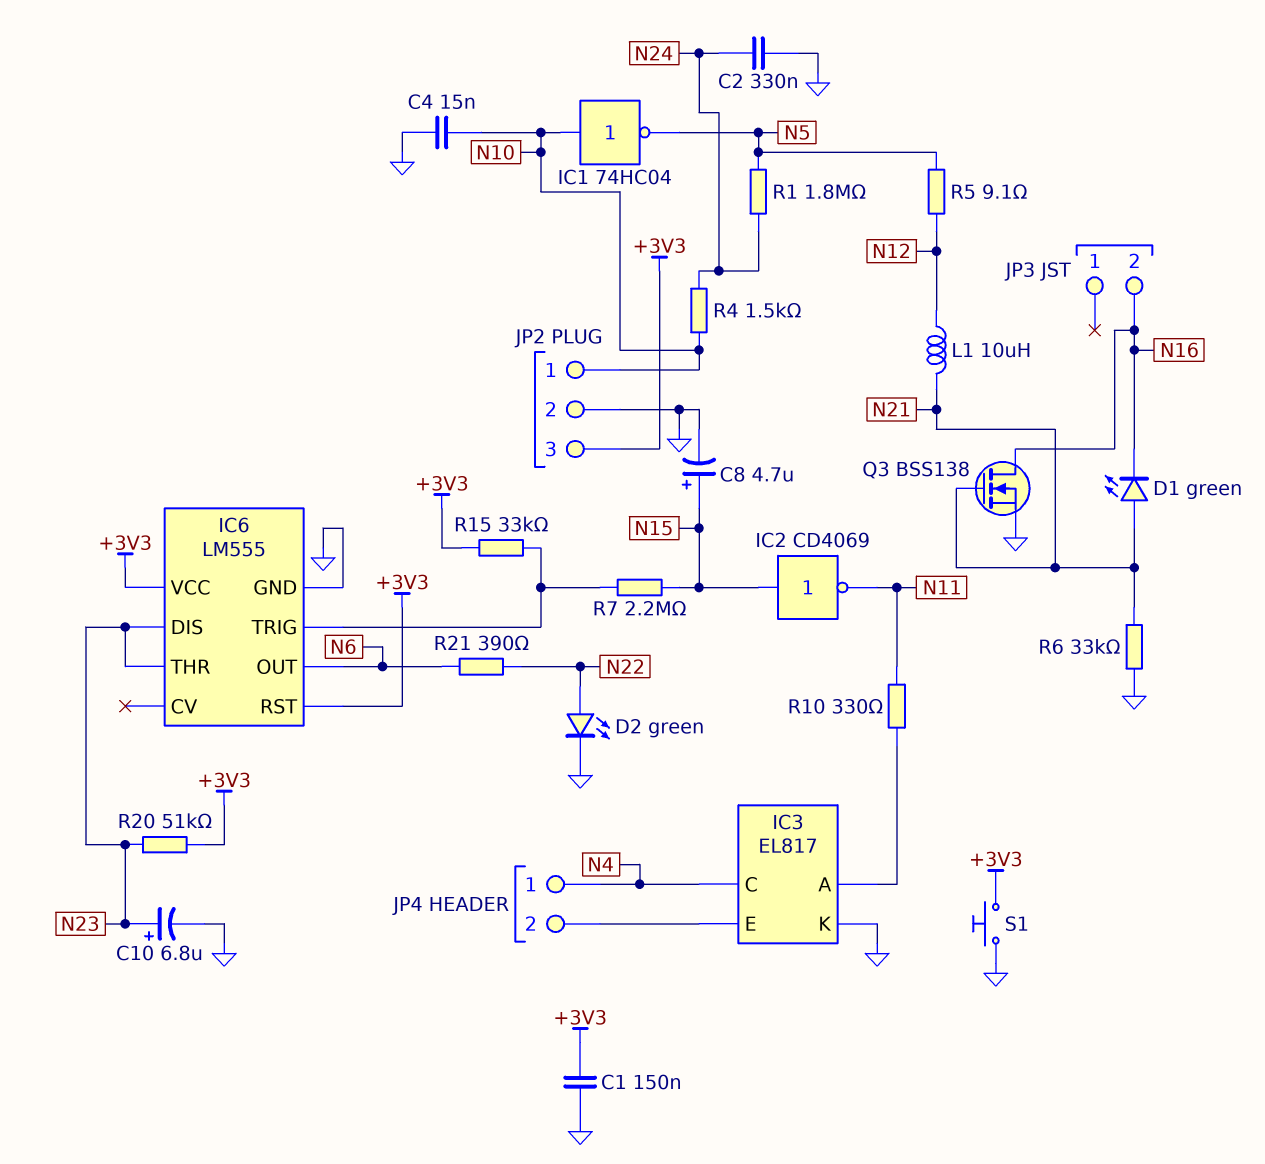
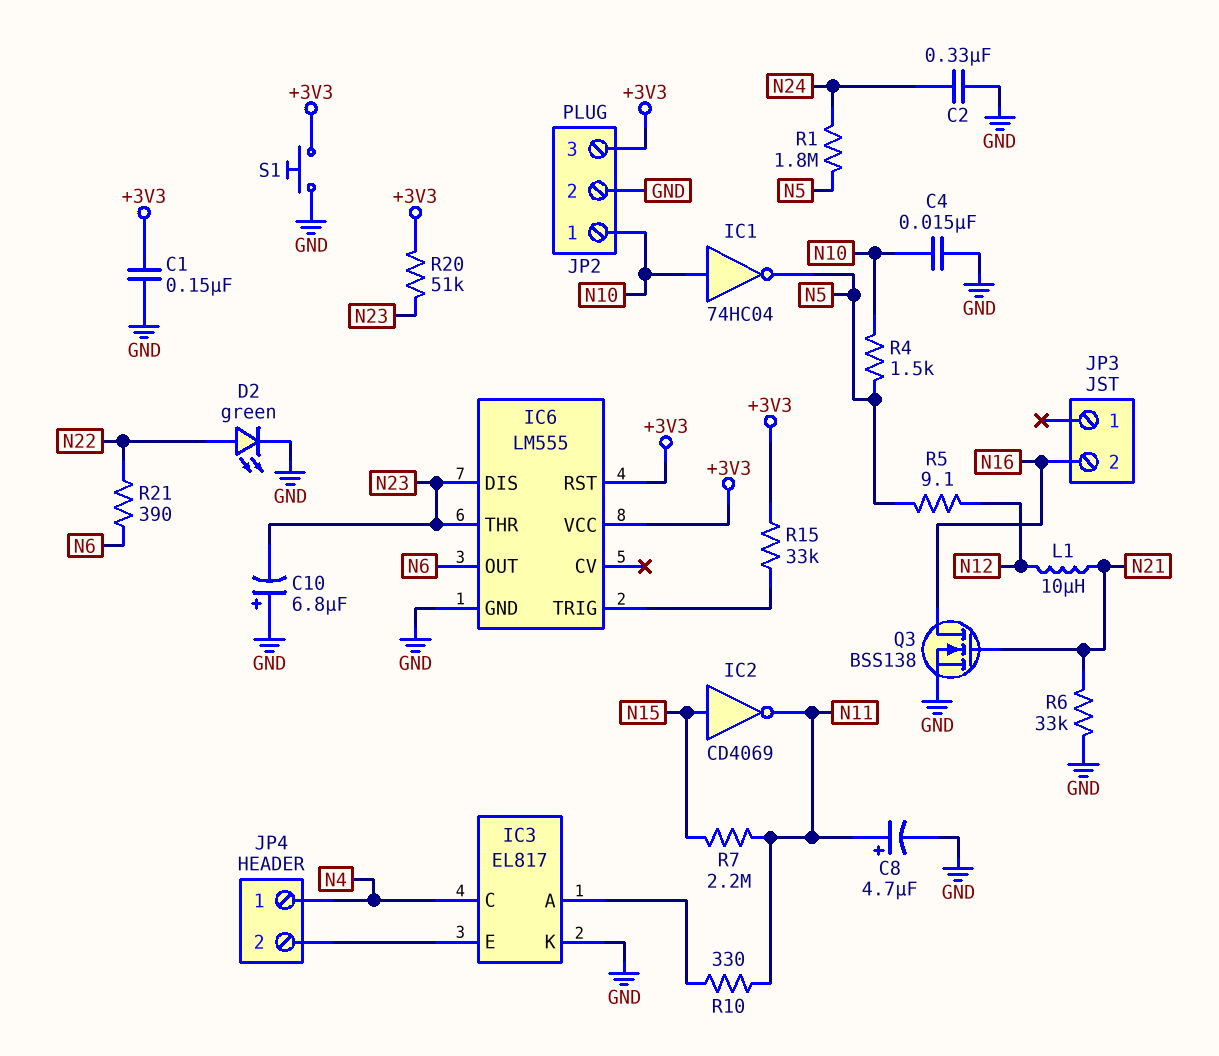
C8: 4.7uF (plus N15, minus GND) -> 4.7uF (plus N11, minus GND)
C10: 6.8uF (plus N23, minus GND) -> 6.8uF (plus GND, minus N23)
D1: LED green (A N21, K N16) -> none
R4: 1.5k (N10, N24) -> 1.5k (N5, N10)
R7: 2.2M (IC6/TRIG, N15) -> 2.2M (N11, N15)

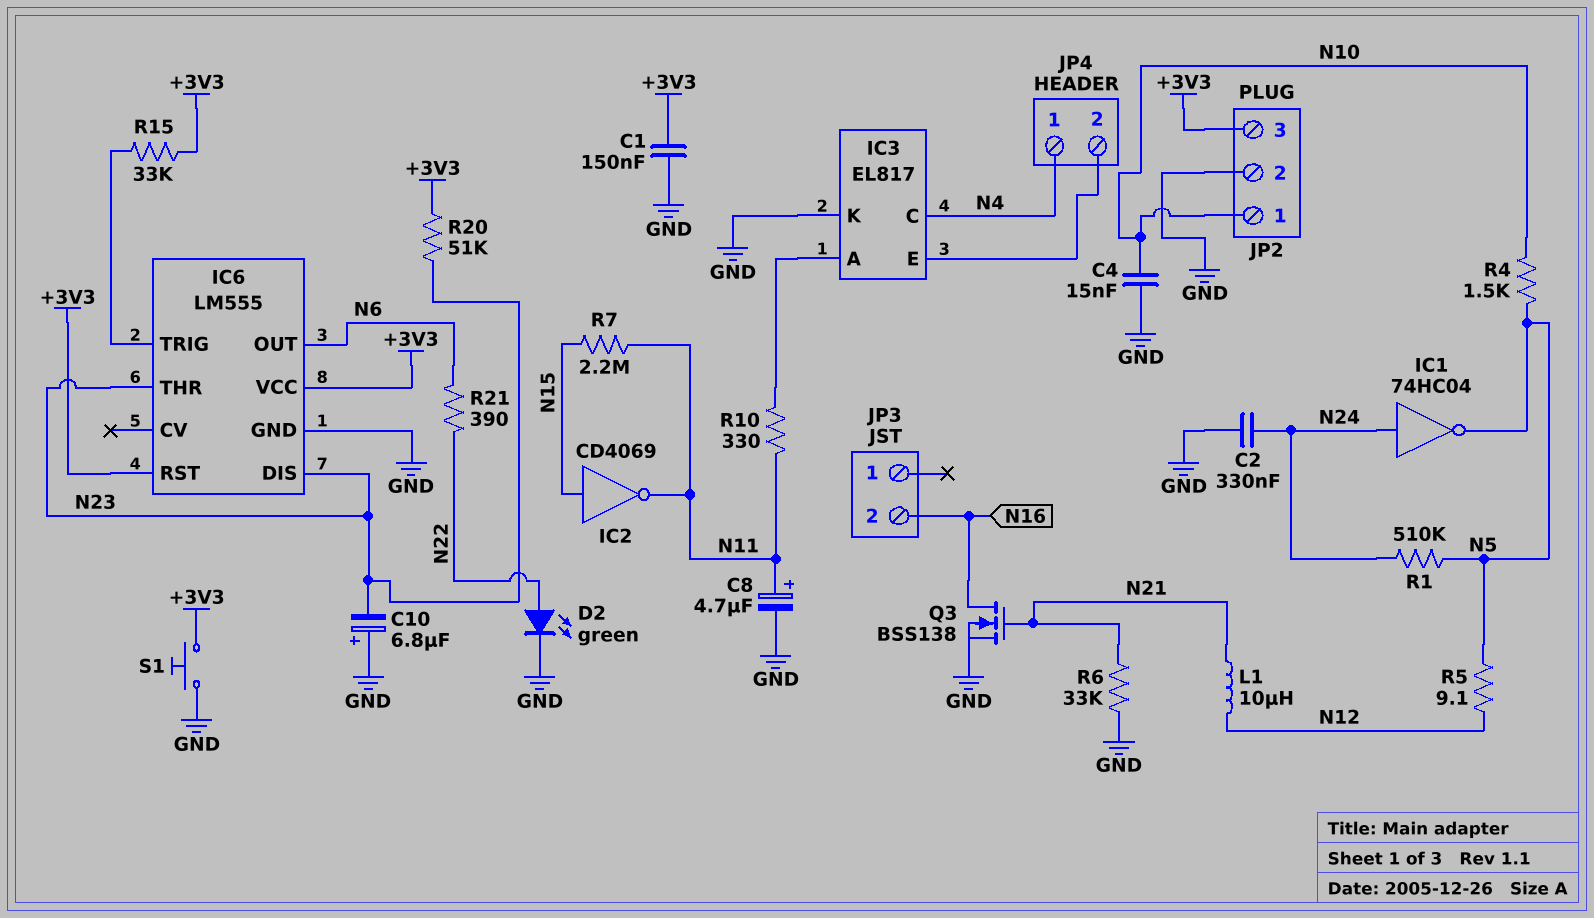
IC1: NOT 74HC04 (in N10, out N5) -> NOT 74HC04 (in N24, out N5)
R1: 1.8M (N5, N24) -> 510k (N5, N24)

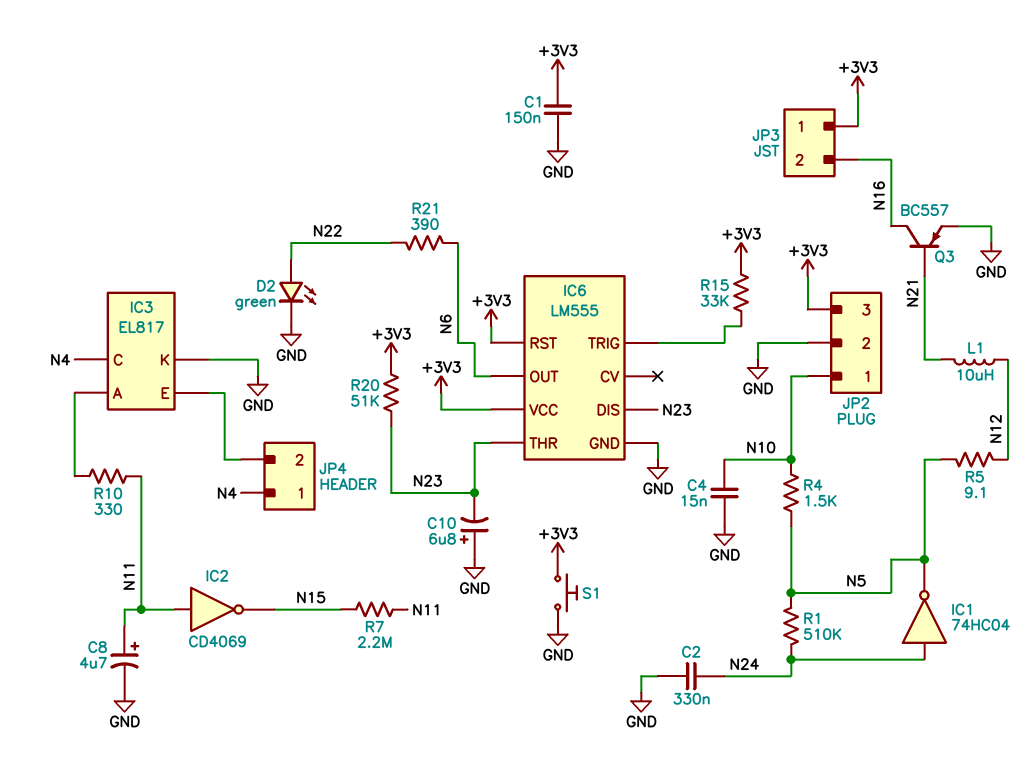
IC2: NOT CD4069 (in N15, out N11) -> NOT CD4069 (in N11, out N15)
JP3 pin 1: none -> +3V3
Q3: NMOS BSS138 (G N21, D N16, S GND) -> PNP BC557 (B N21, C N16, E GND)
R6: 33k (GND, N21) -> none

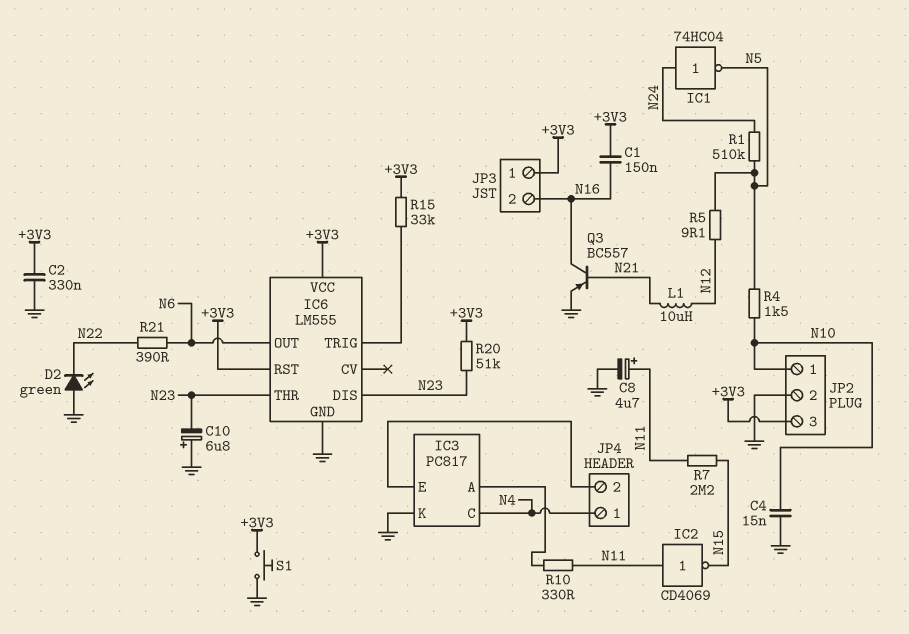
C1: 150nF (+3V3, GND) -> 150nF (+3V3, N16)
C2: 330nF (GND, N24) -> 330nF (+3V3, GND)
D2: LED green (A N22, K GND) -> LED green (A GND, K N22)
IC3: EL817 -> PC817

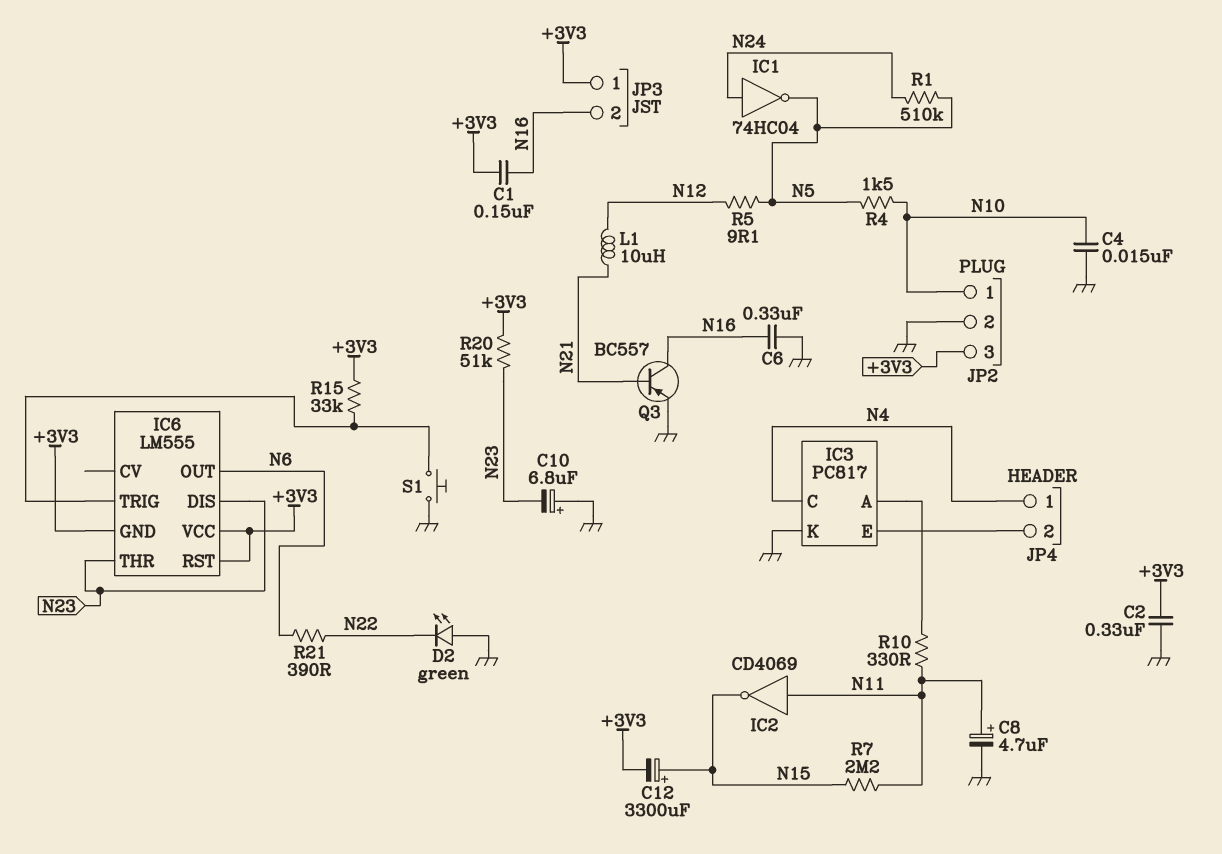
C6: none -> 330nF (GND, N16)
C12: none -> 3300uF (plus N15, minus +3V3)
IC6 pin GND: GND -> +3V3
S1: button (+3V3, GND) -> button (GND, IC6/TRIG)

